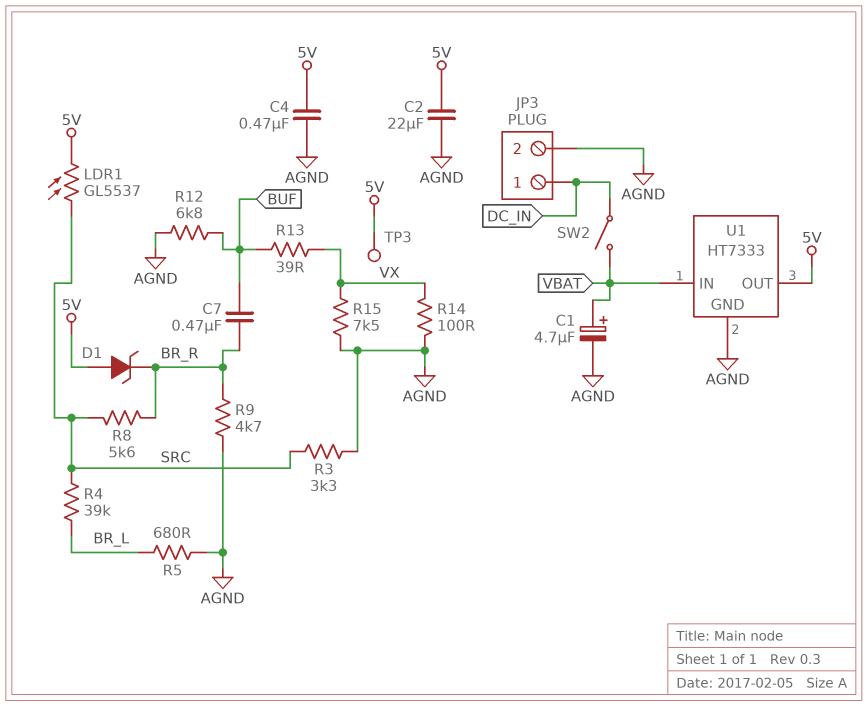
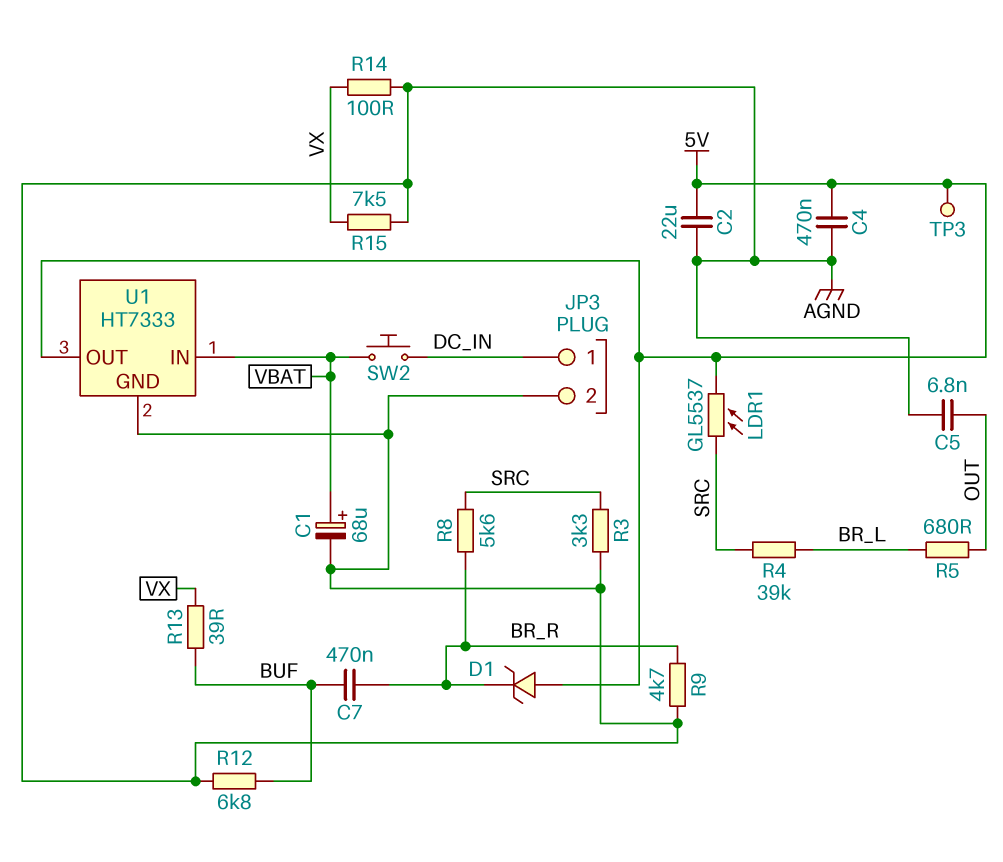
C1: 4.7uF (plus VBAT, minus AGND) -> 68uF (plus VBAT, minus AGND)
C5: none -> 6.8nF (AGND, OUT)
R5: 680 (AGND, BR_L) -> 680 (BR_L, OUT)
SW2: switch (DC_IN, VBAT) -> button (DC_IN, VBAT)

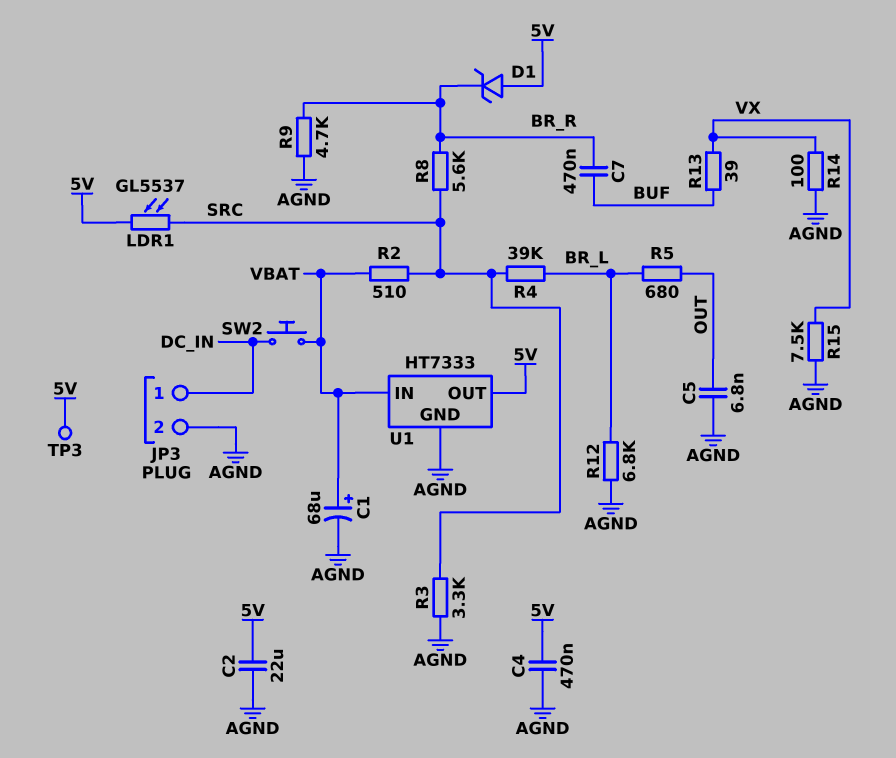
R2: none -> 510 (SRC, VBAT)
R12: 6.8k (AGND, BUF) -> 6.8k (AGND, BR_L)

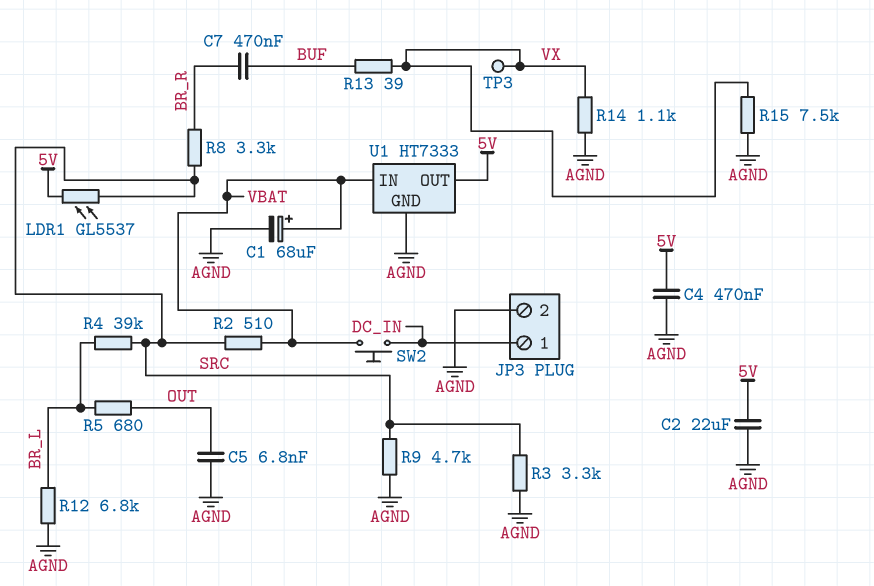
D1: zener (A 5V, K BR_R) -> none
R8: 5.6k (BR_R, SRC) -> 3.3k (BR_R, SRC)
R9: 4.7k (AGND, BR_R) -> 4.7k (AGND, SRC)
R14: 100 (AGND, VX) -> 1.1k (AGND, VX)
TP3: test point (5V) -> test point (VX)

